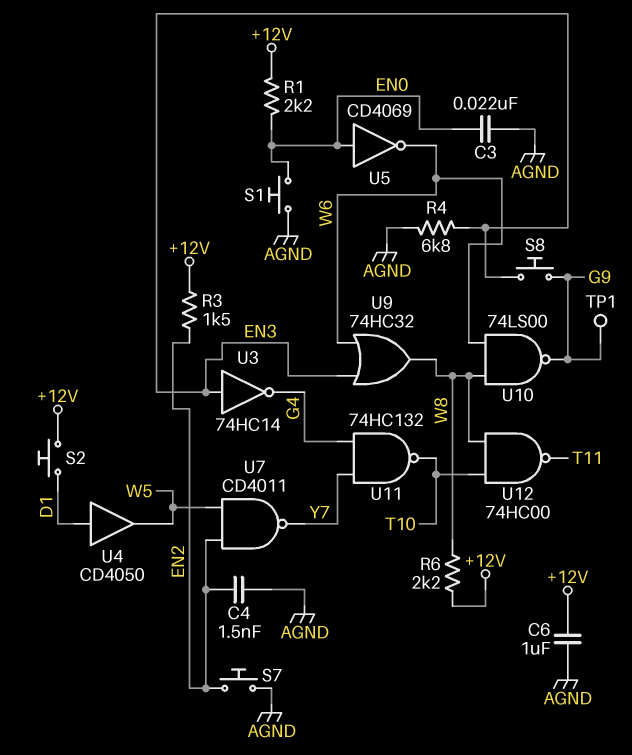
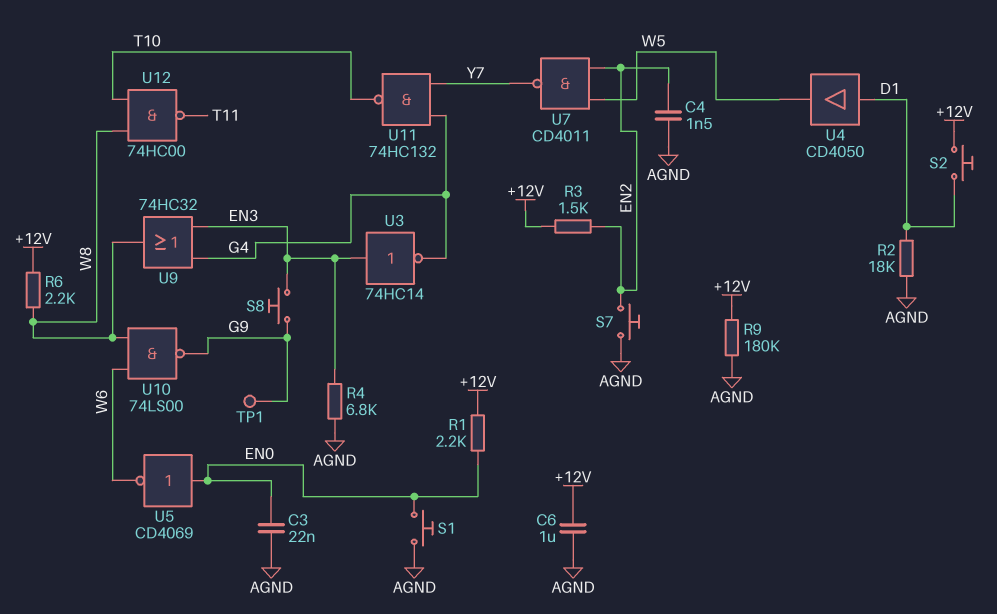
R2: none -> 18k (AGND, D1)
R9: none -> 180k (+12V, AGND)
U9: OR 74HC32 (in EN3, in W6, out W8) -> OR 74HC32 (in EN3, in G4, out W8)

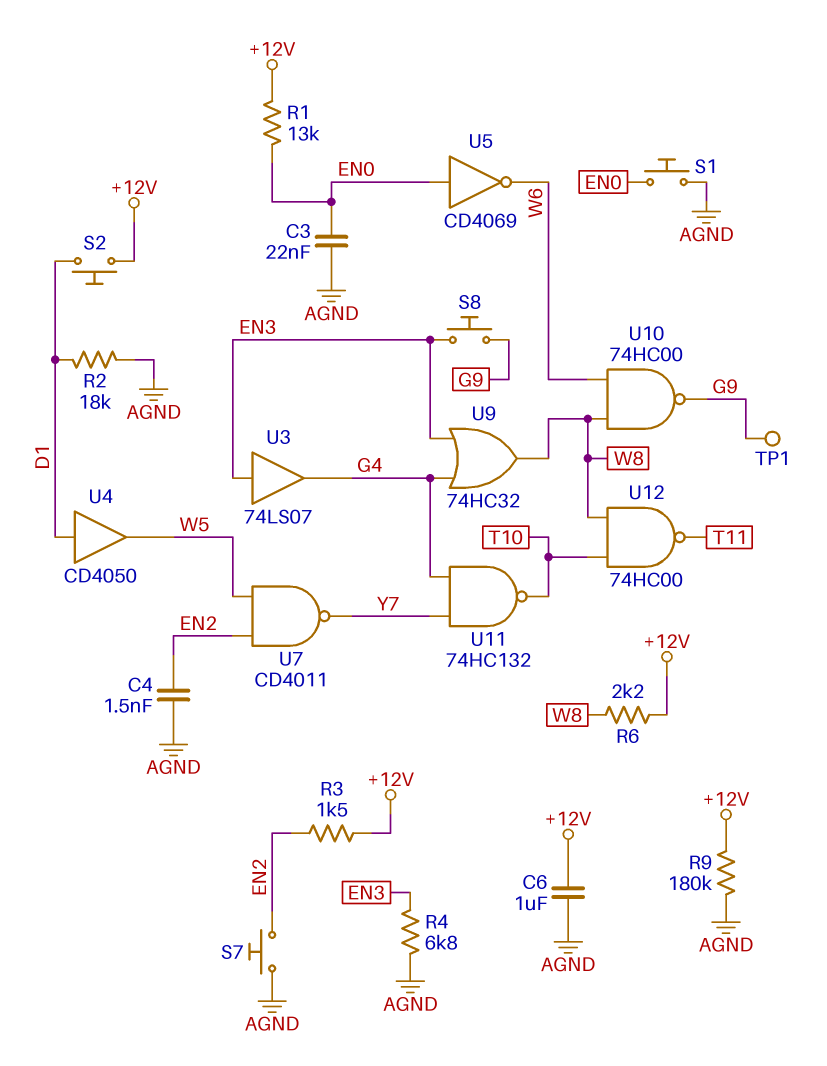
R1: 2.2k (+12V, EN0) -> 13k (+12V, EN0)
U3: NOT 74HC14 (in EN3, out G4) -> buffer 74LS07 (in EN3, out G4)
U10: NAND 74LS00 (in W6, in W8, out G9) -> NAND 74HC00 (in W6, in W8, out G9)

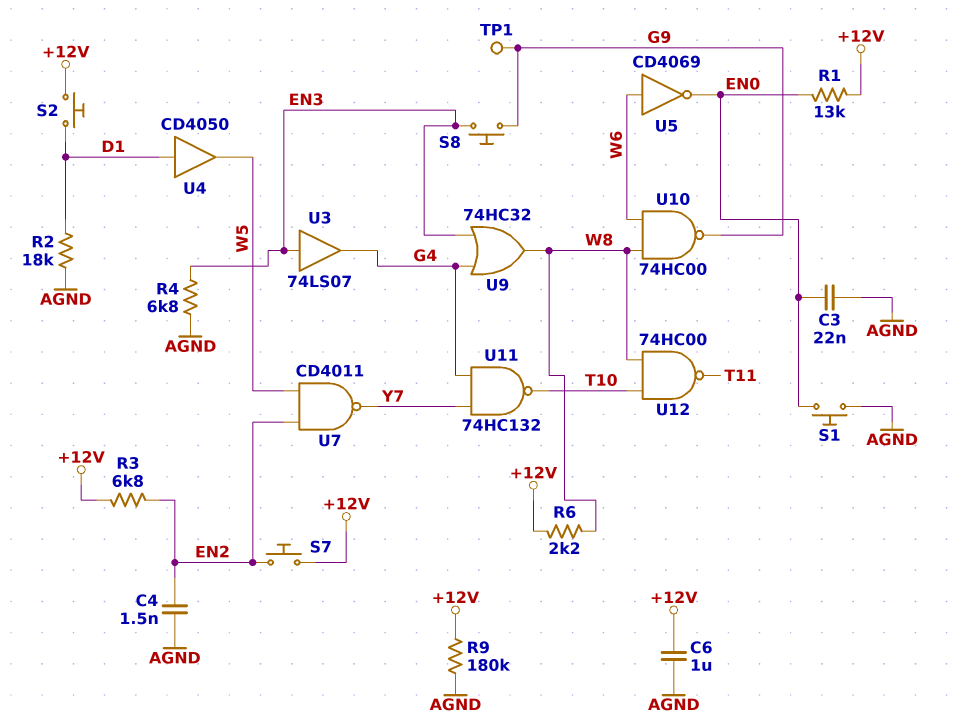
R3: 1.5k (+12V, EN2) -> 6.8k (+12V, EN2)
S7: button (AGND, EN2) -> button (+12V, EN2)
U5: NOT CD4069 (in EN0, out W6) -> NOT CD4069 (in W6, out EN0)

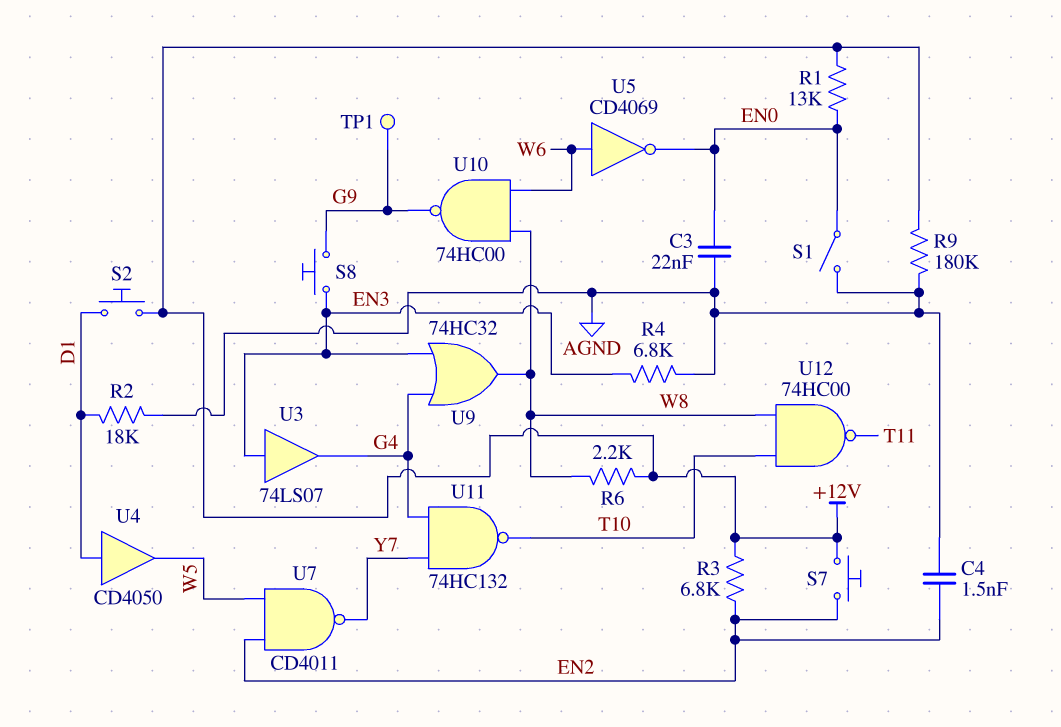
C6: 1uF (+12V, AGND) -> none
S1: button (AGND, EN0) -> switch (AGND, EN0)

